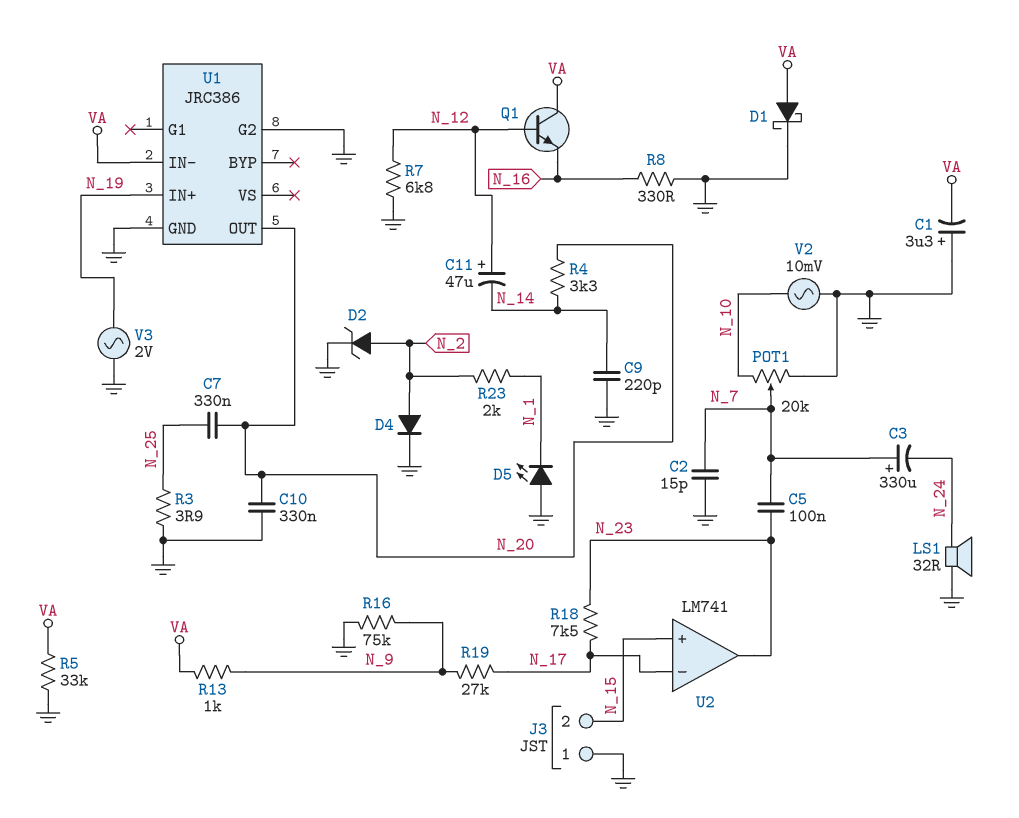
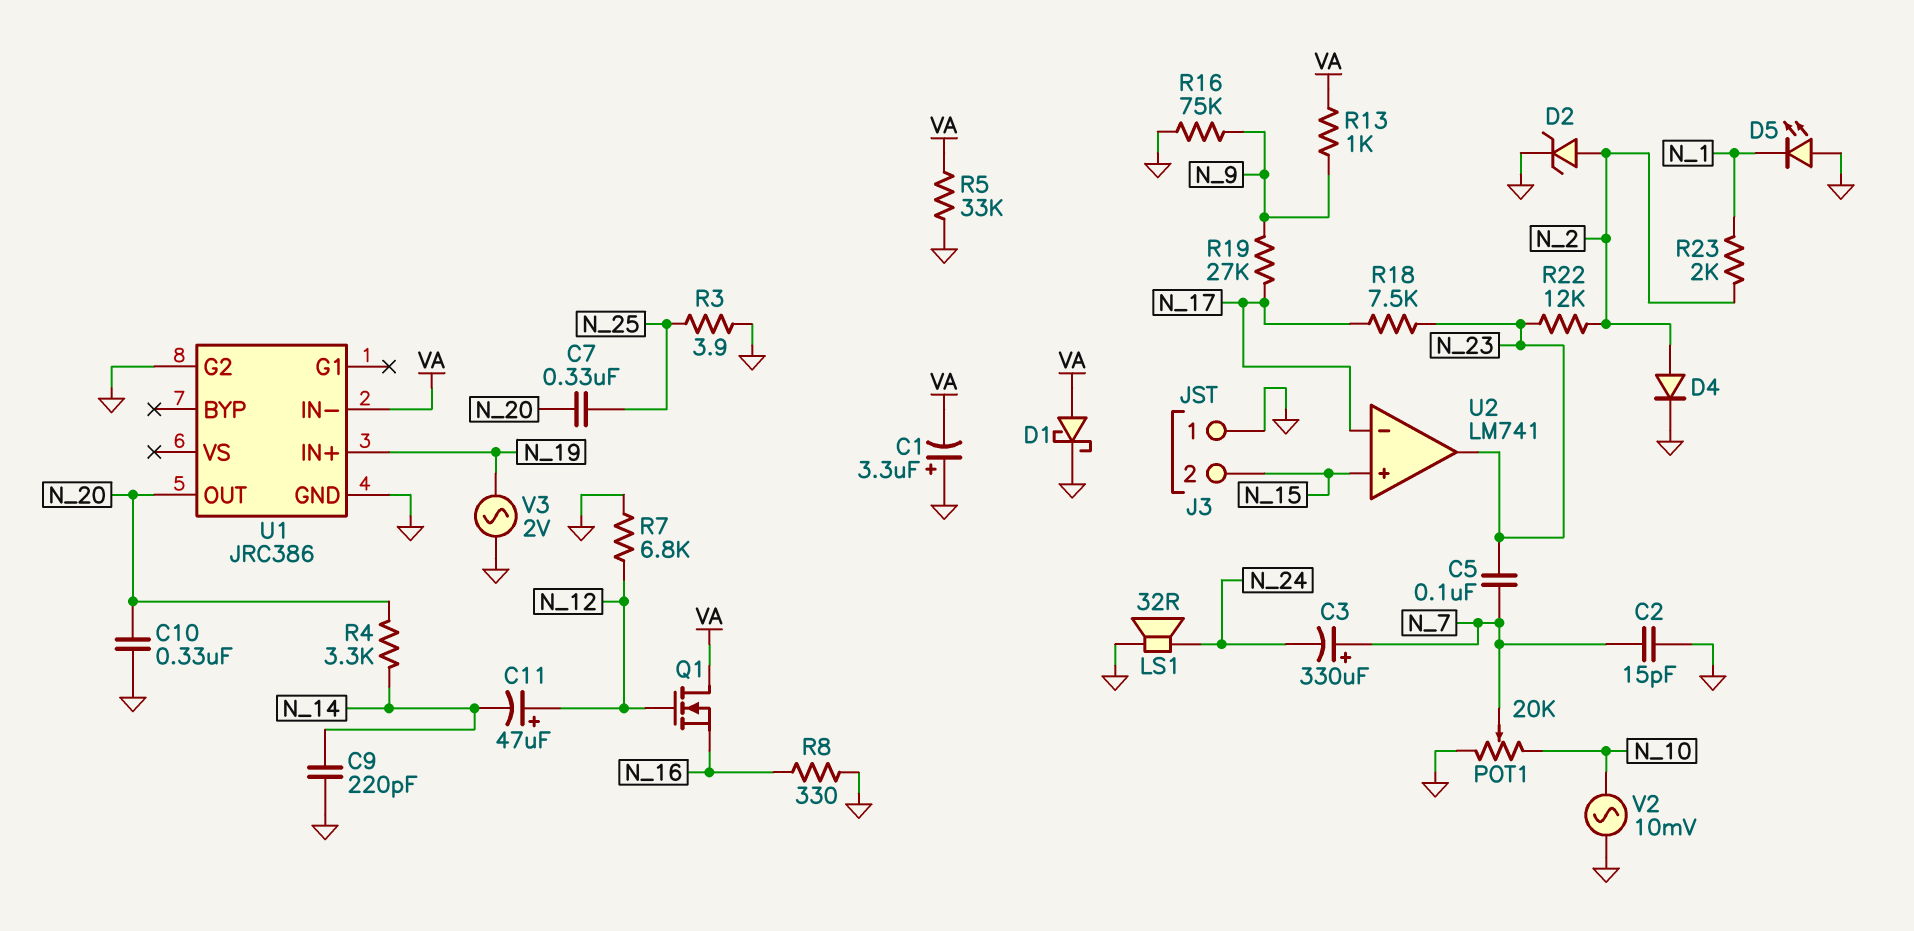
Q1: NPN (B N_12, C VA, E N_16) -> NMOS (G N_12, D VA, S N_16)
R22: none -> 12k (N_2, N_23)

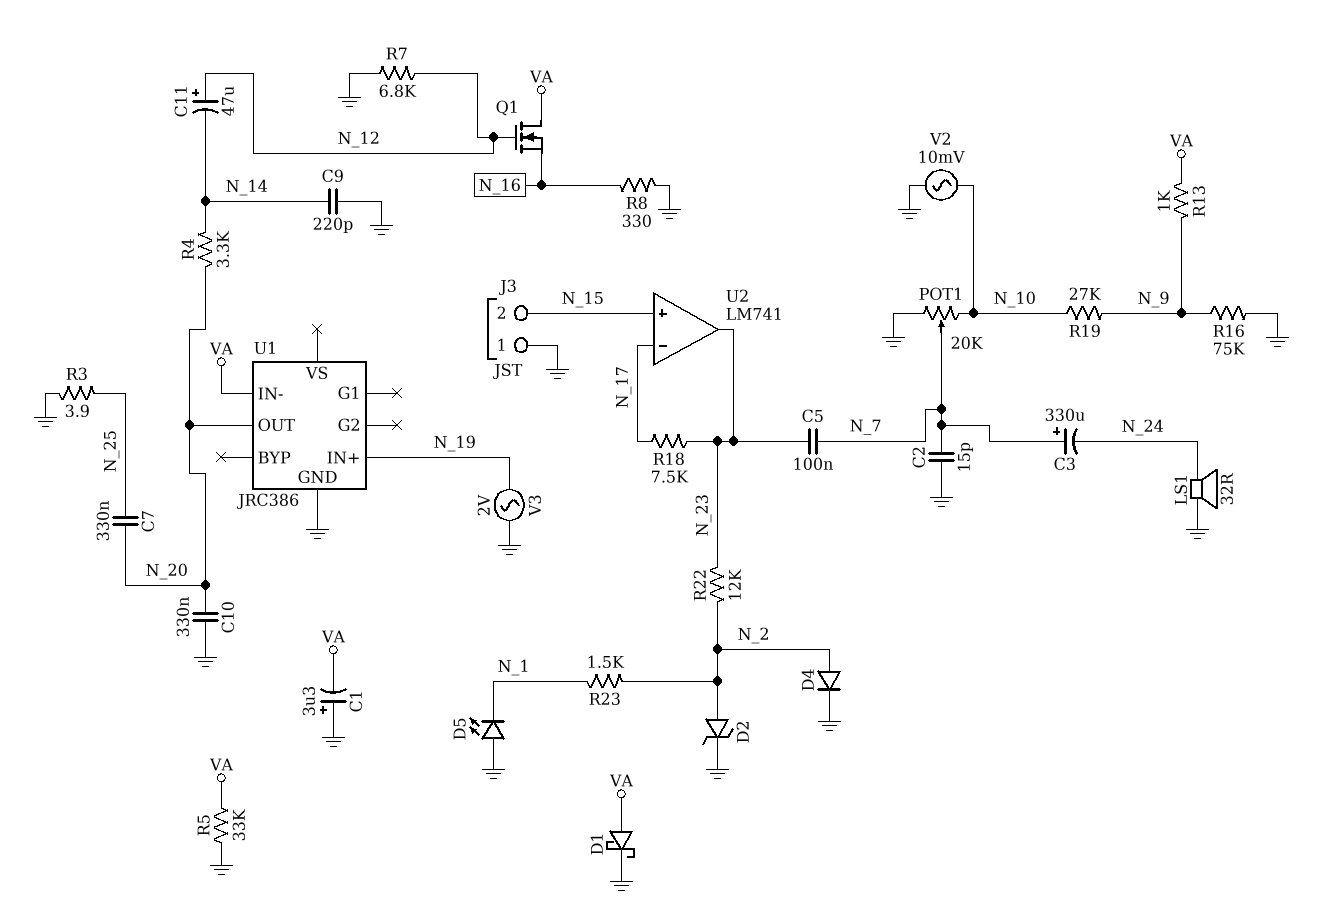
R19: 27k (N_9, N_17) -> 27k (N_9, N_10)
R23: 2k (N_1, N_2) -> 1.5k (N_1, N_2)
U1 pin G2: GND -> none

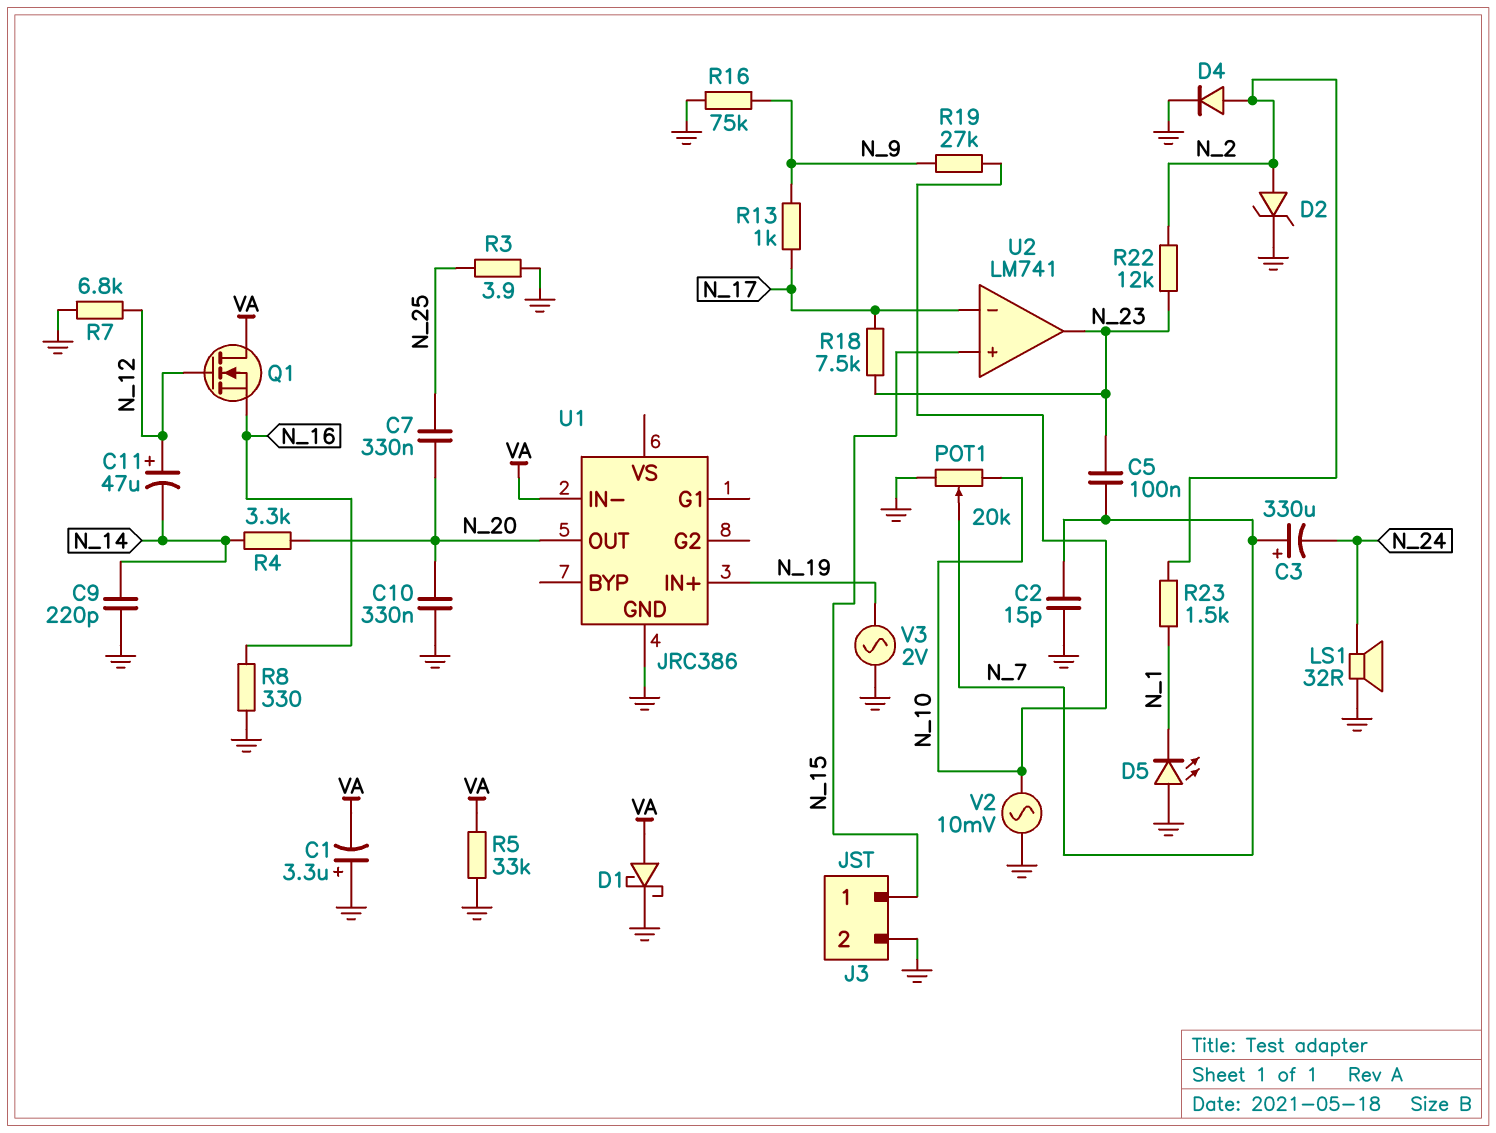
J3 pin 1: GND -> N_15
J3 pin 2: N_15 -> GND
R13: 1k (N_9, VA) -> 1k (N_9, N_17)

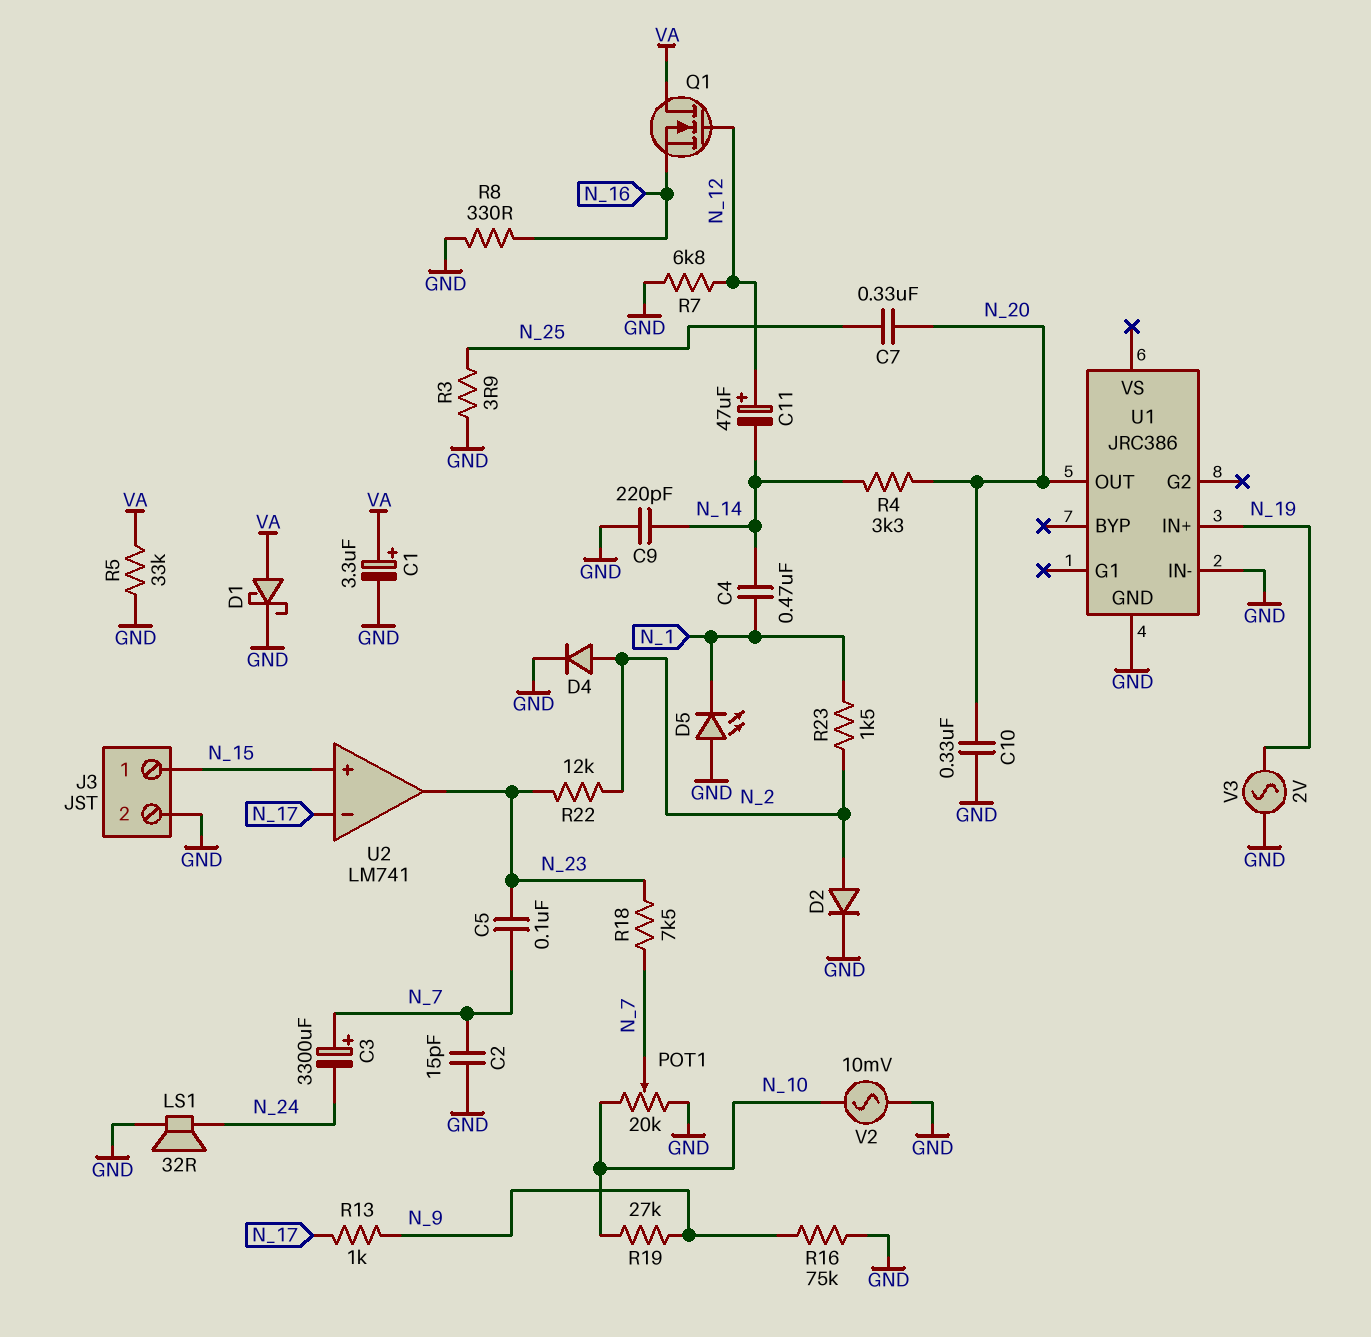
C1: 3.3uF (plus GND, minus VA) -> 3.3uF (plus VA, minus GND)
C3: 330uF (plus N_7, minus N_24) -> 3300uF (plus N_7, minus N_24)
C4: none -> 470nF (N_1, N_14)
D2: zener (A N_2, K GND) -> diode (A N_2, K GND)
R18: 7.5k (N_17, N_23) -> 7.5k (N_7, N_23)
U1 pin IN-: VA -> GND

